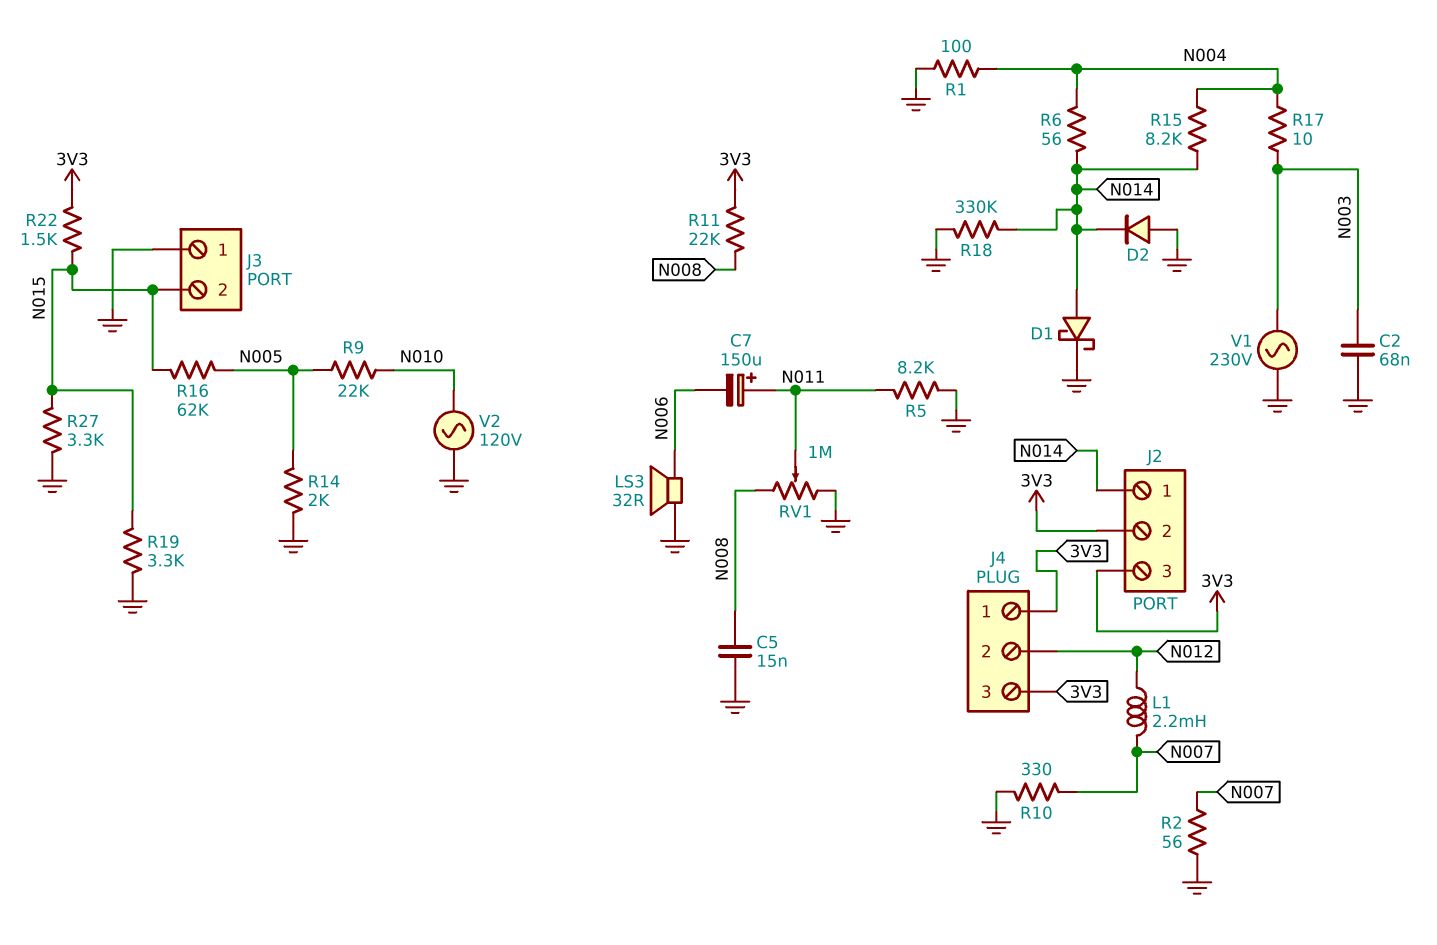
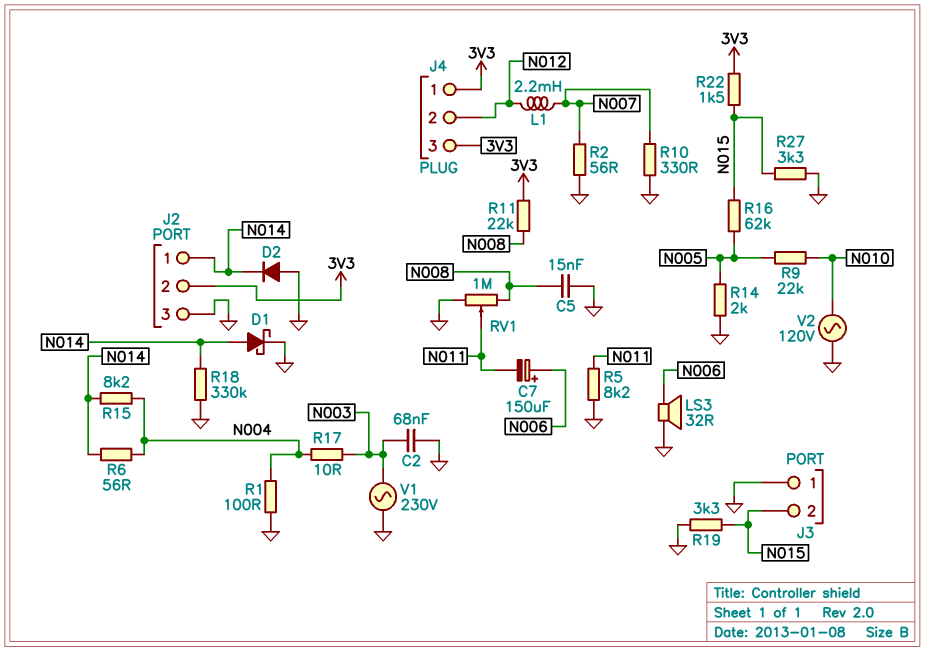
C7: 150uF (plus N011, minus N006) -> 150uF (plus N006, minus N011)
J2 pin 3: 3V3 -> GND

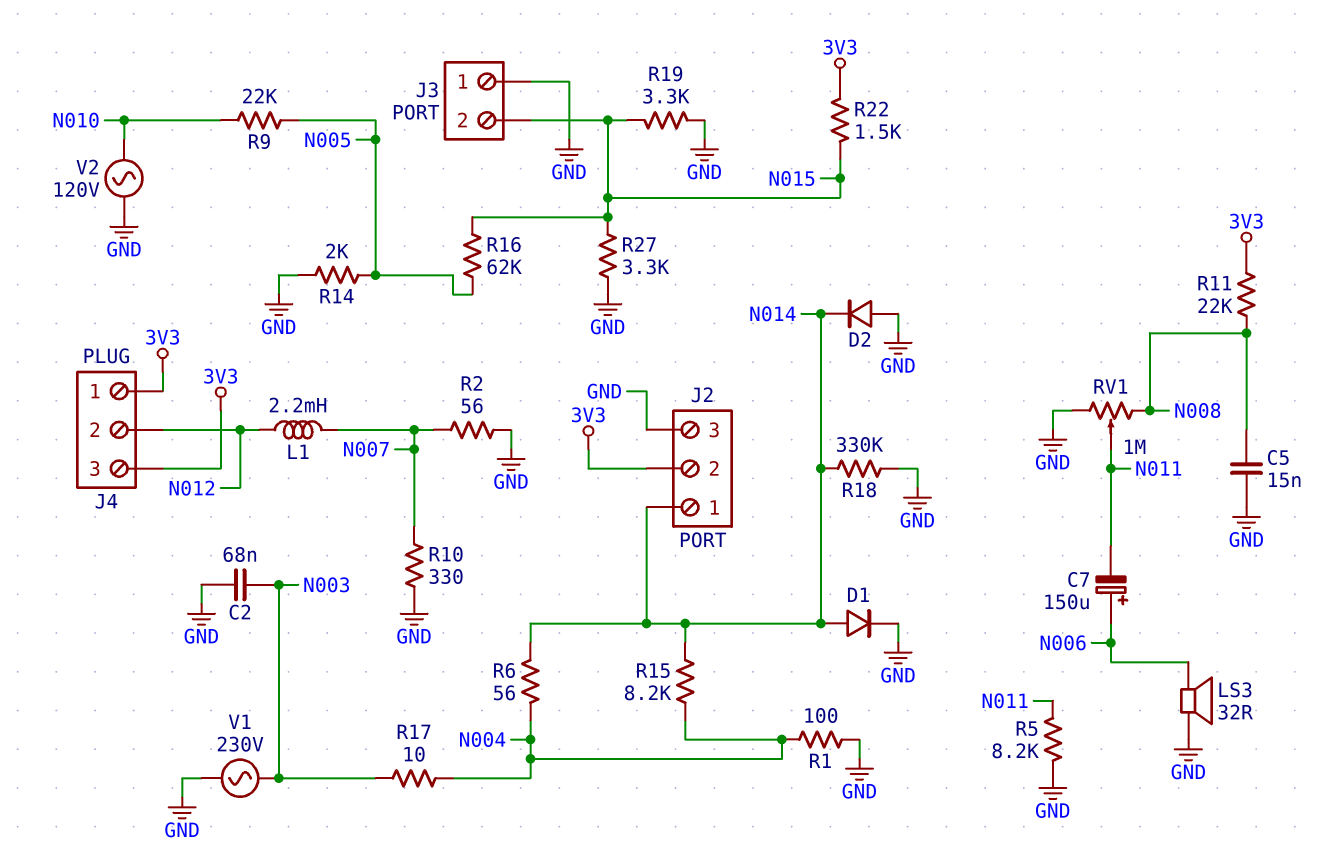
D1: schottky (A N014, K GND) -> diode (A N014, K GND)

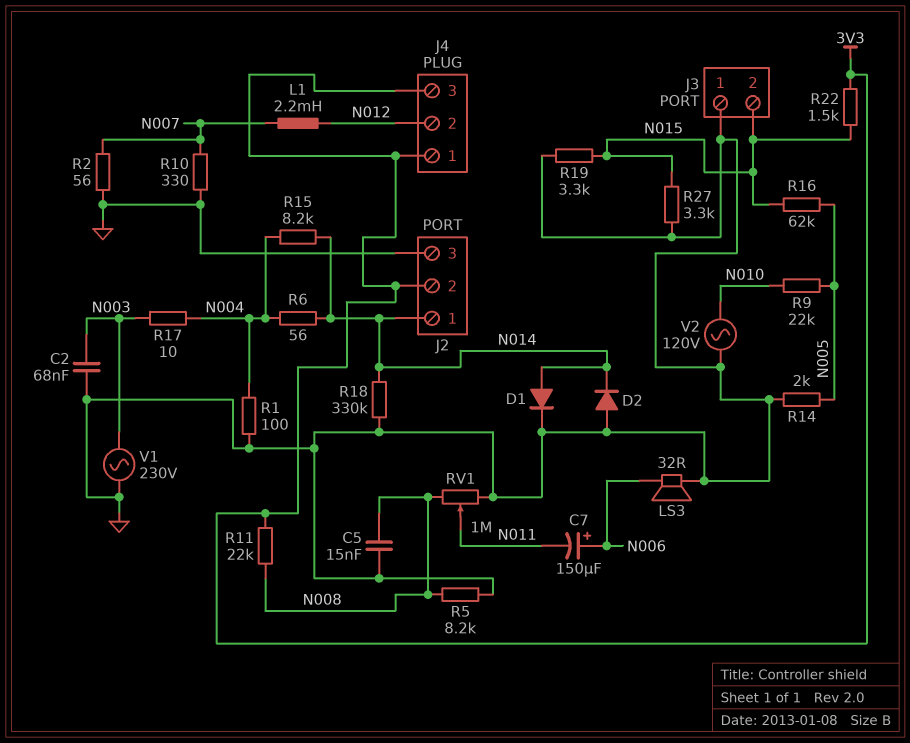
R5: 8.2k (GND, N011) -> 8.2k (GND, N008)

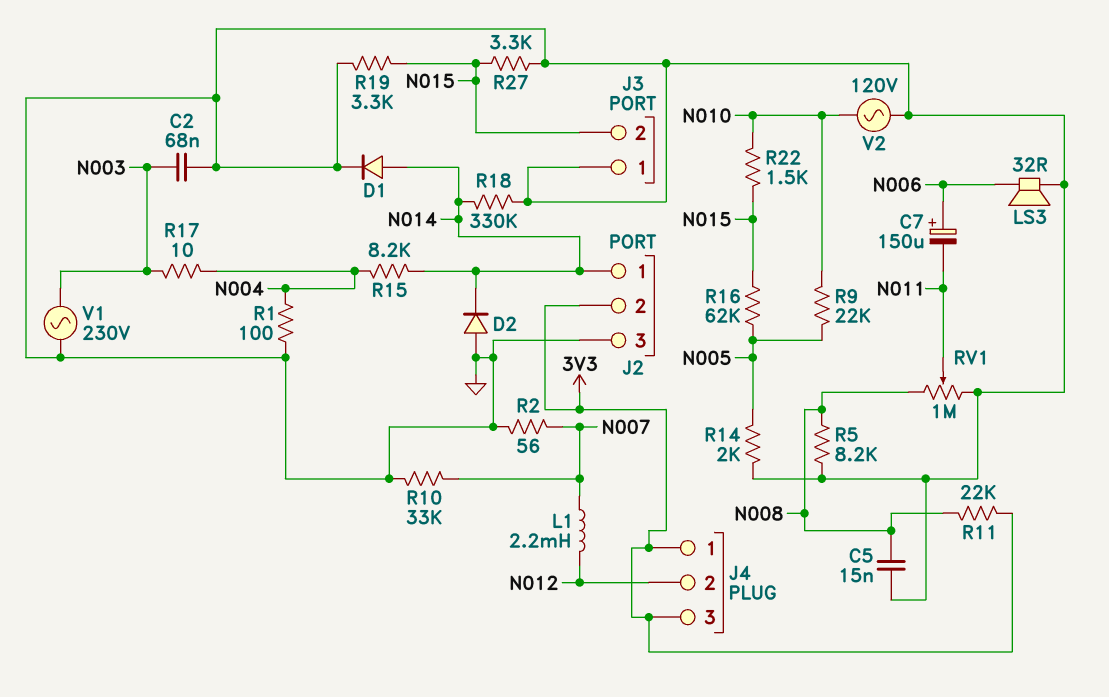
R6: 56 (N004, N014) -> none
R10: 330 (GND, N007) -> 33k (GND, N007)
R22: 1.5k (3V3, N015) -> 1.5k (N010, N015)

